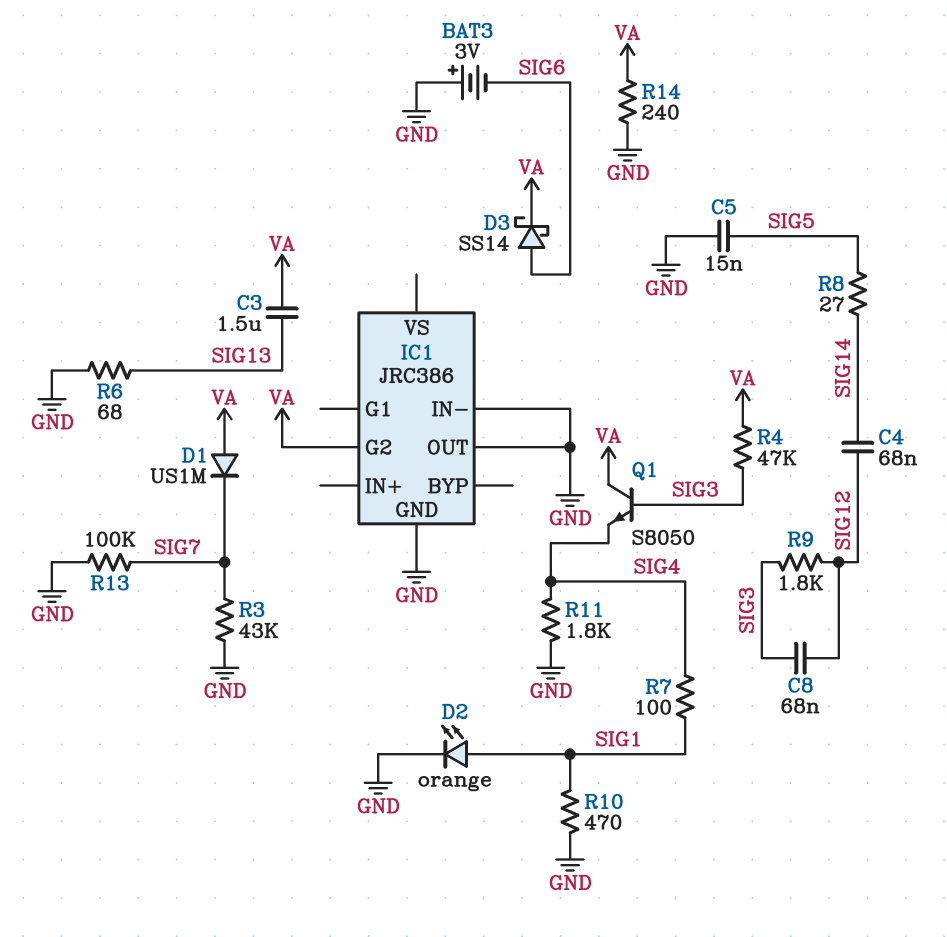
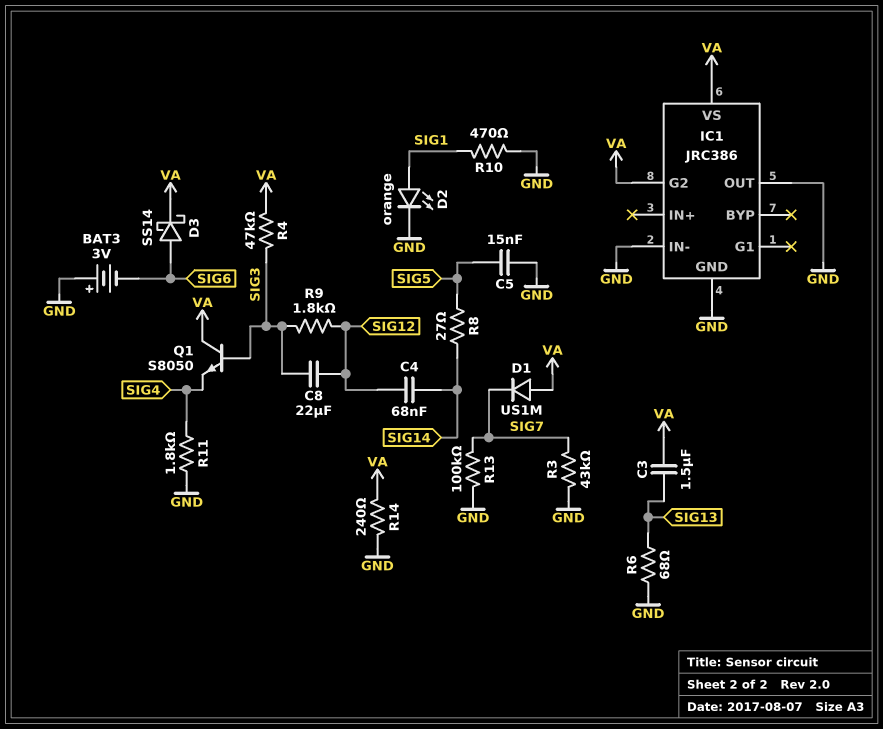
C8: 68nF (SIG3, SIG12) -> 22uF (SIG3, SIG12)
IC1 pin VS: none -> VA
R7: 100 (SIG1, SIG4) -> none

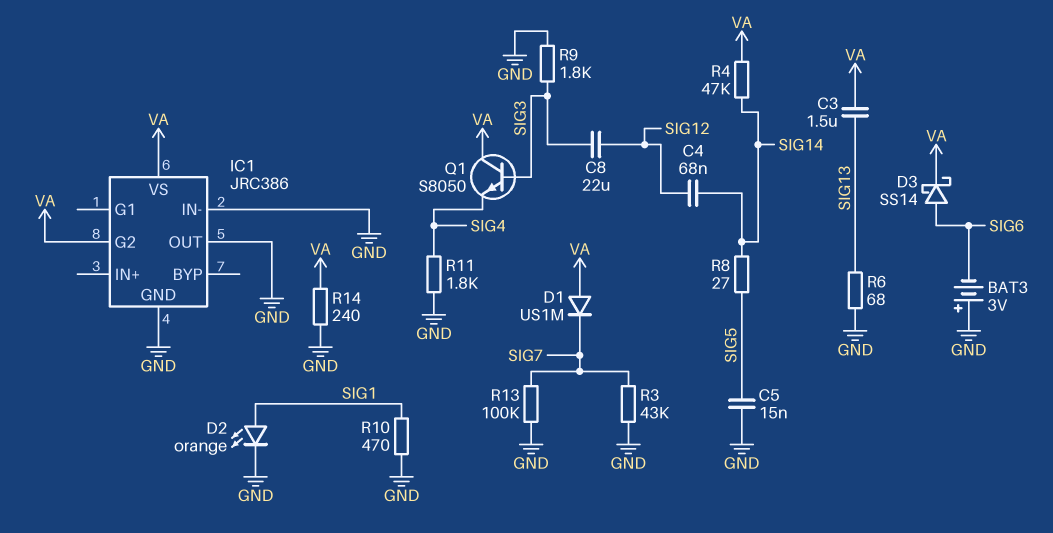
R4: 47k (SIG3, VA) -> 47k (SIG14, VA)
R9: 1.8k (SIG3, SIG12) -> 1.8k (GND, SIG3)

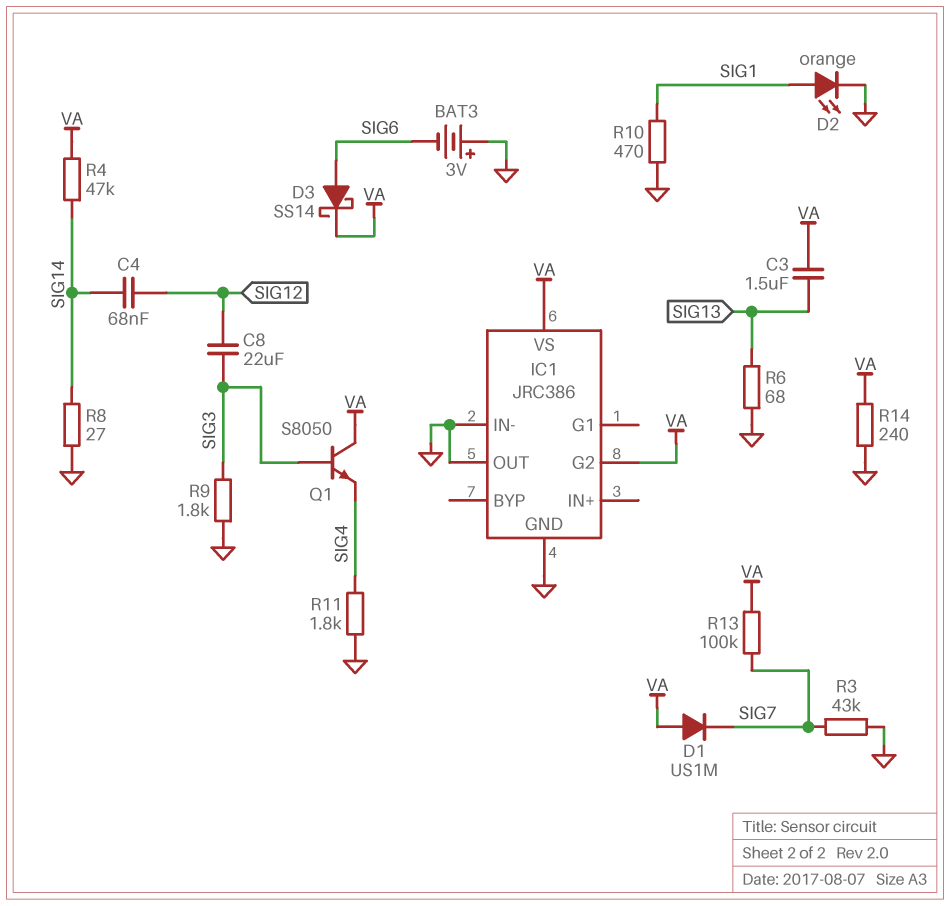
C5: 15nF (GND, SIG5) -> none
R8: 27 (SIG5, SIG14) -> 27 (GND, SIG14)
R13: 100k (GND, SIG7) -> 100k (SIG7, VA)

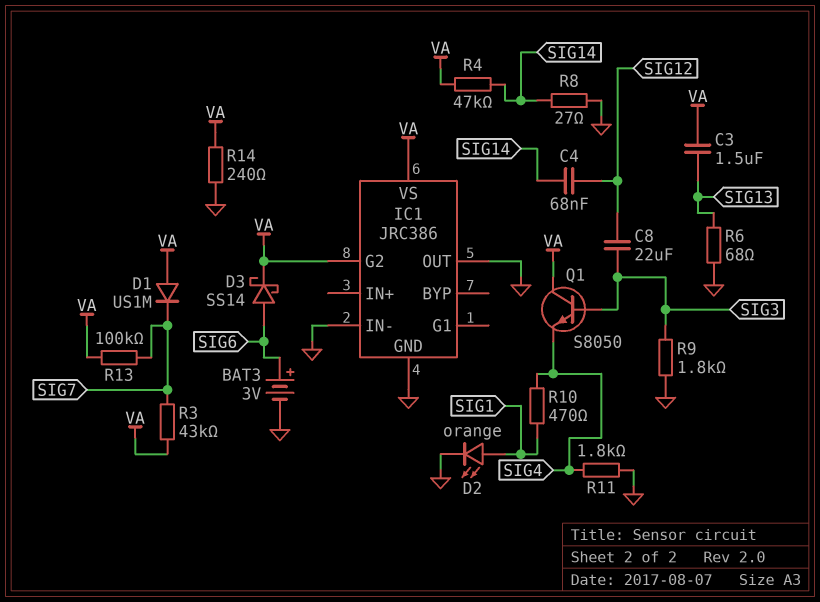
BAT3: 3V (plus GND, minus SIG6) -> 3V (plus SIG6, minus GND)
R3: 43k (GND, SIG7) -> 43k (SIG7, VA)
R10: 470 (GND, SIG1) -> 470 (SIG1, SIG4)

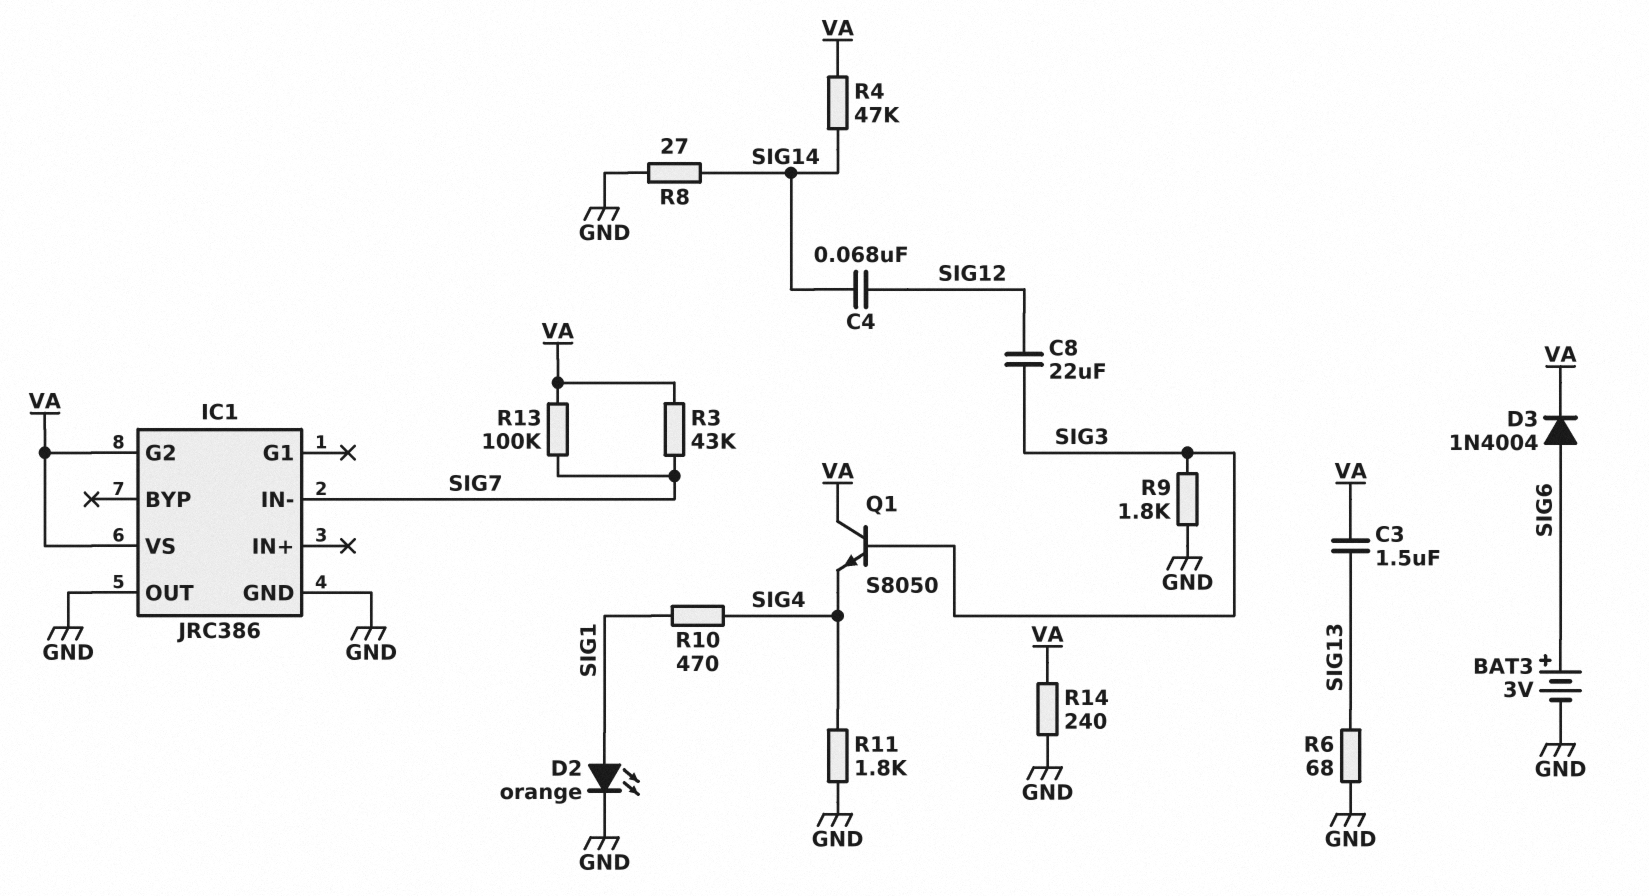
D1: diode US1M (A VA, K SIG7) -> none
D3: schottky SS14 (A SIG6, K VA) -> diode 1N4004 (A SIG6, K VA)
IC1 pin IN-: GND -> SIG7

